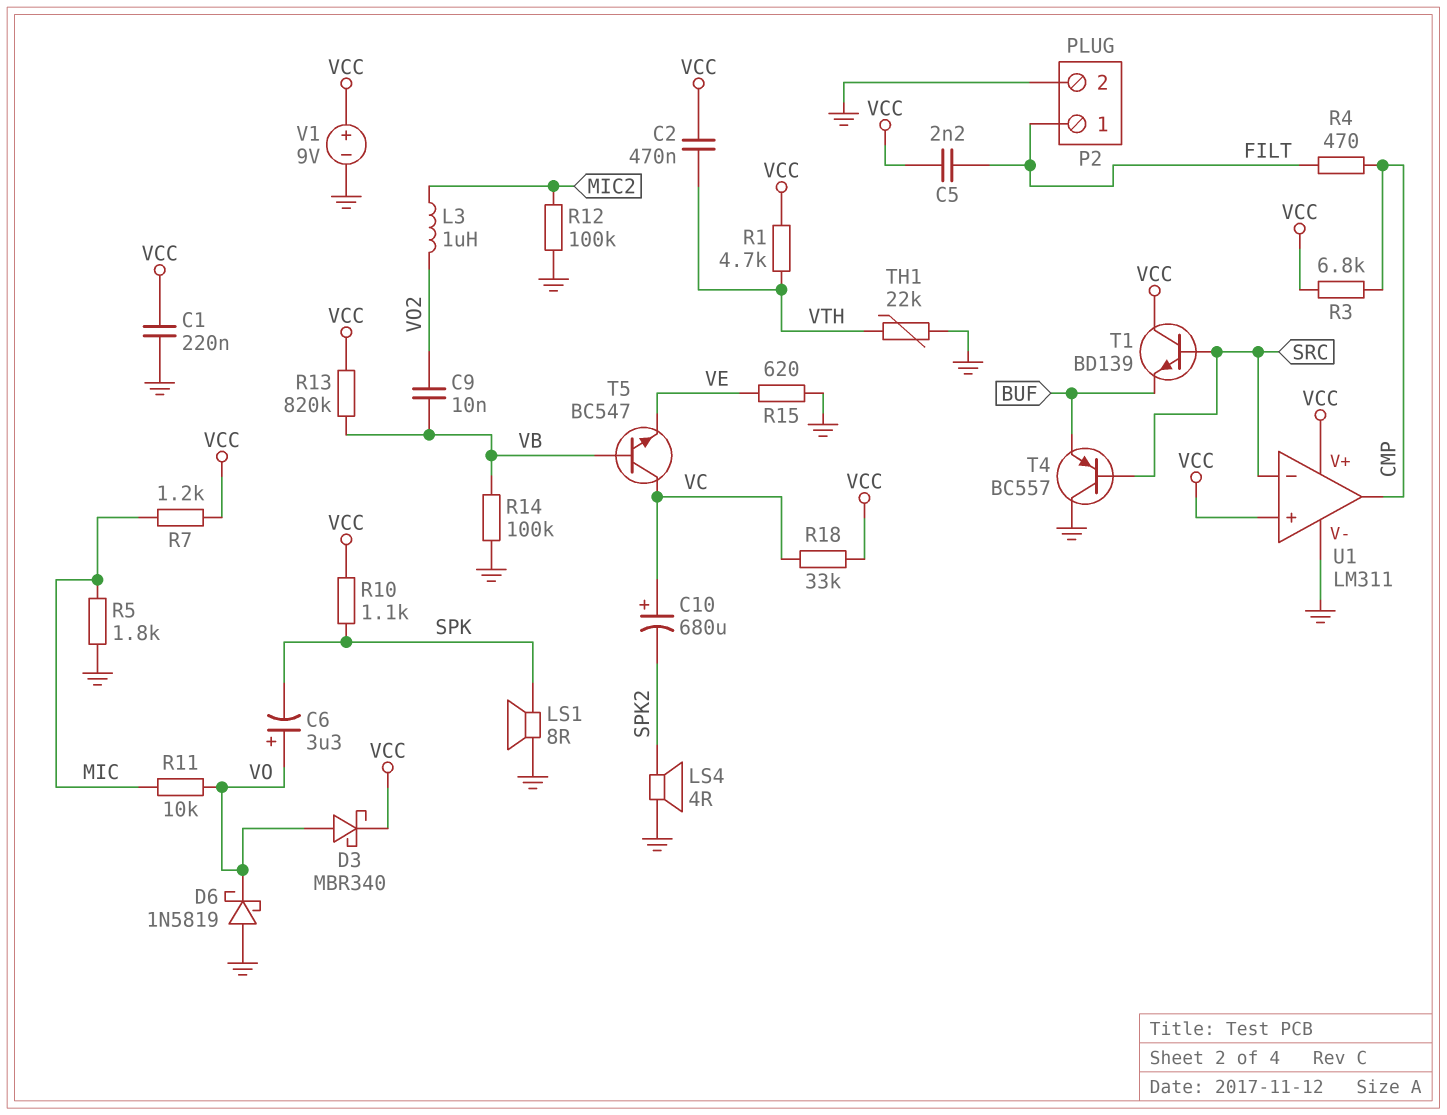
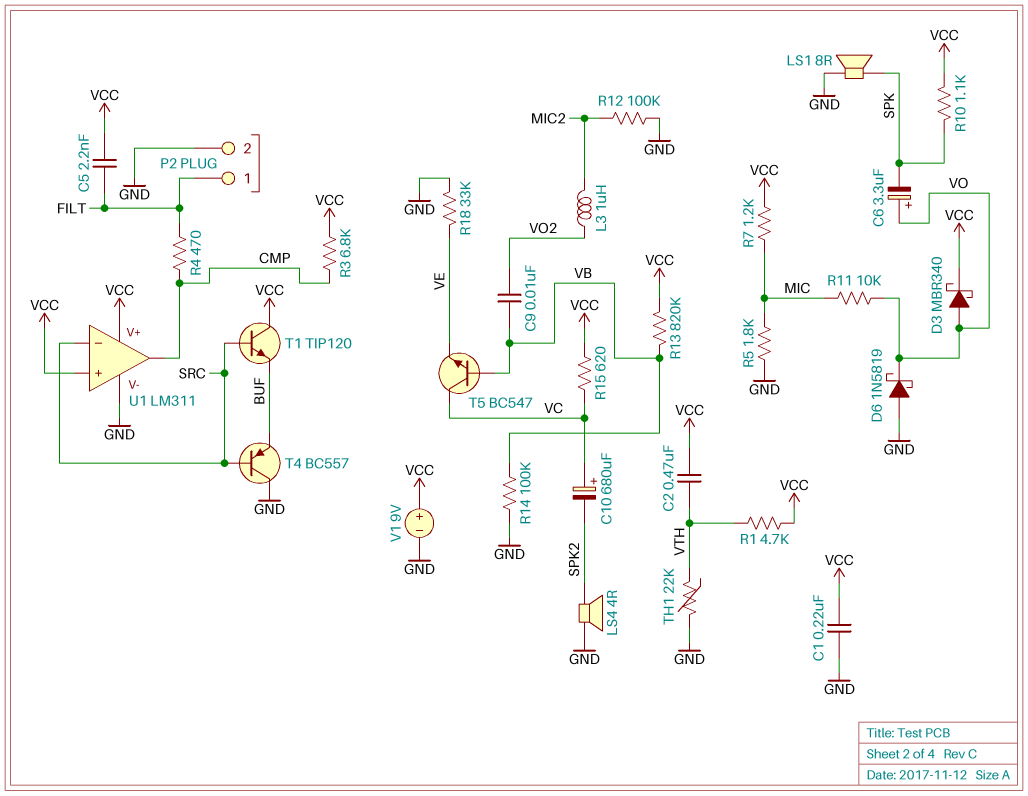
R15: 620 (GND, VE) -> 620 (VC, VCC)
R18: 33k (VC, VCC) -> 33k (GND, VE)
T1: NPN BD139 (B SRC, C VCC, E BUF) -> NPN TIP120 (B SRC, C VCC, E BUF)

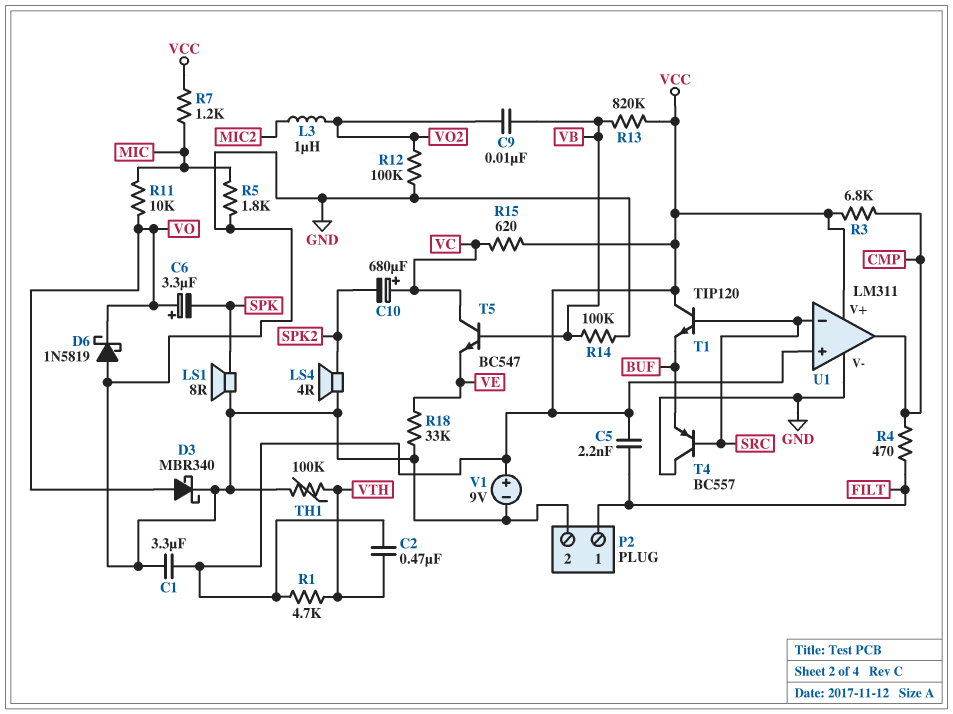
C1: 220nF (GND, VCC) -> 3.3uF (GND, VCC)
D3: schottky MBR340 (A VO, K VCC) -> schottky MBR340 (A VO, K GND)
R10: 1.1k (SPK, VCC) -> none
R12: 100k (GND, MIC2) -> 100k (GND, VO2)
TH1: 22k (GND, VTH) -> 100k (GND, VTH)

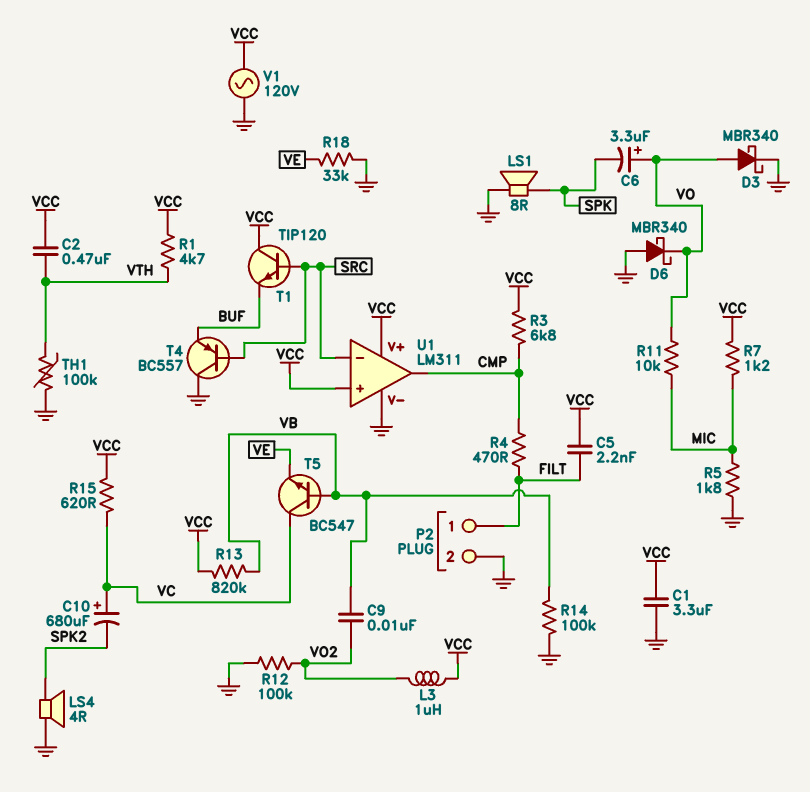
D6: schottky 1N5819 (A GND, K VO) -> schottky MBR340 (A GND, K VO)
L3: 1uH (MIC2, VO2) -> 1uH (VCC, VO2)
V1: 9V (plus VCC, minus GND) -> AC 120V (GND, VCC)

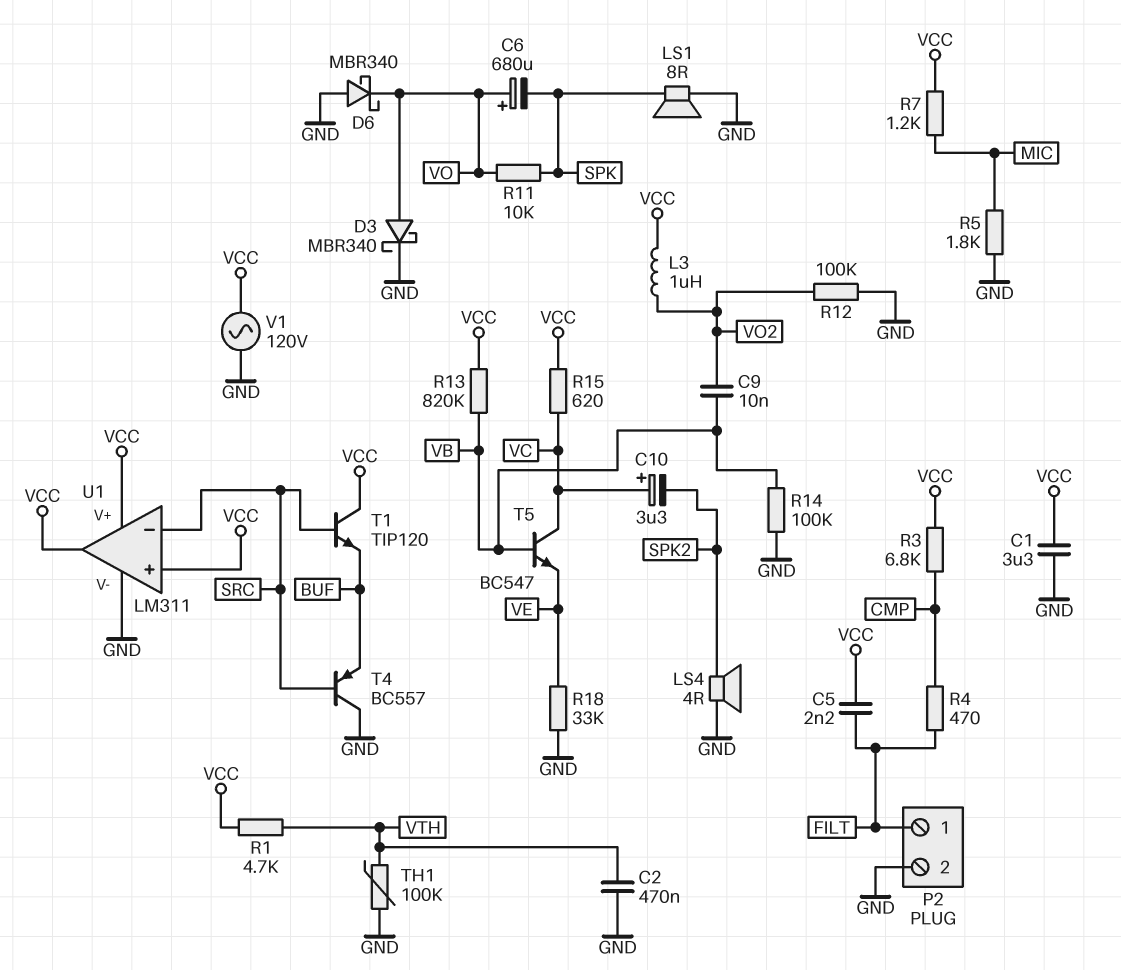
C2: 470nF (VCC, VTH) -> 470nF (GND, VTH)
C6: 3.3uF (plus VO, minus SPK) -> 680uF (plus VO, minus SPK)
C10: 680uF (plus VC, minus SPK2) -> 3.3uF (plus VC, minus SPK2)
R11: 10k (MIC, VO) -> 10k (SPK, VO)
U1 pin out: CMP -> VCC

